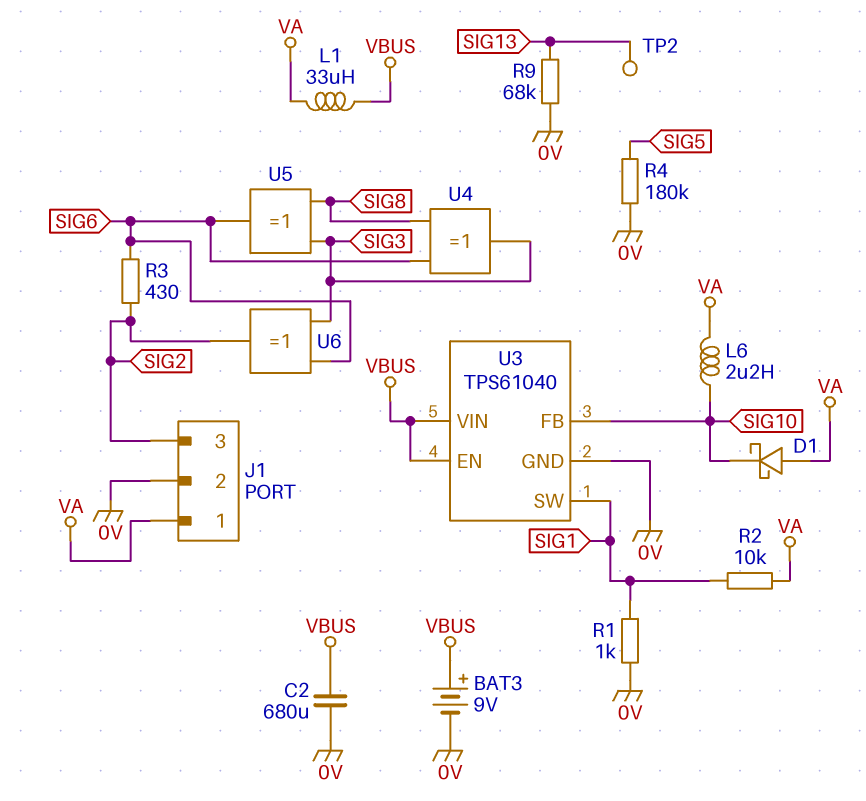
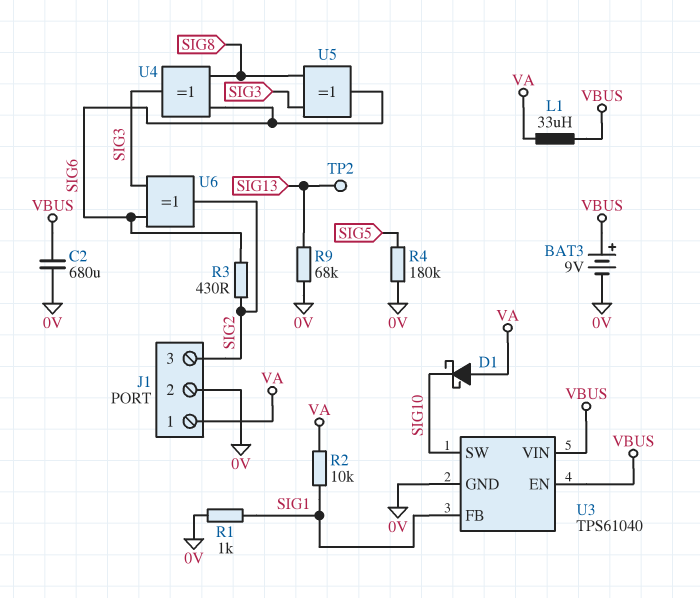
L6: 2.2uH (SIG10, VA) -> none
U3 pin FB: SIG10 -> SIG1
U3 pin SW: SIG1 -> SIG10

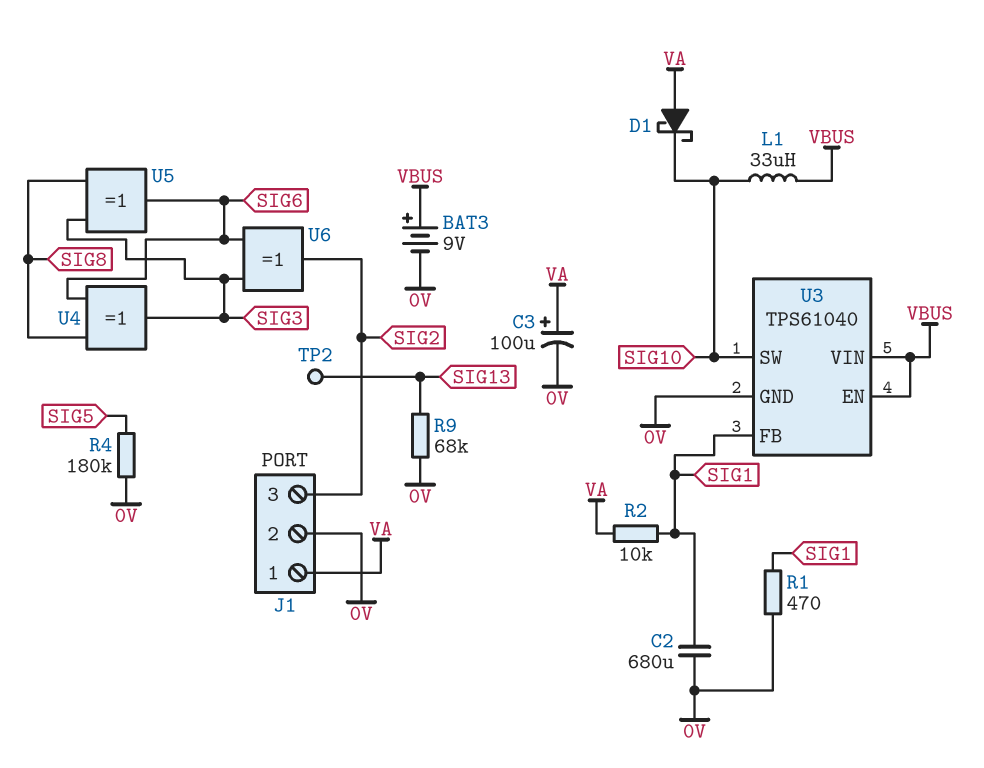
C2: 680uF (0V, VBUS) -> 680uF (0V, SIG1)
C3: none -> 100uF (plus VA, minus 0V)
L1: 33uH (VA, VBUS) -> 33uH (SIG10, VBUS)
R1: 1k (0V, SIG1) -> 470 (0V, SIG1)
R3: 430 (SIG2, SIG6) -> none

